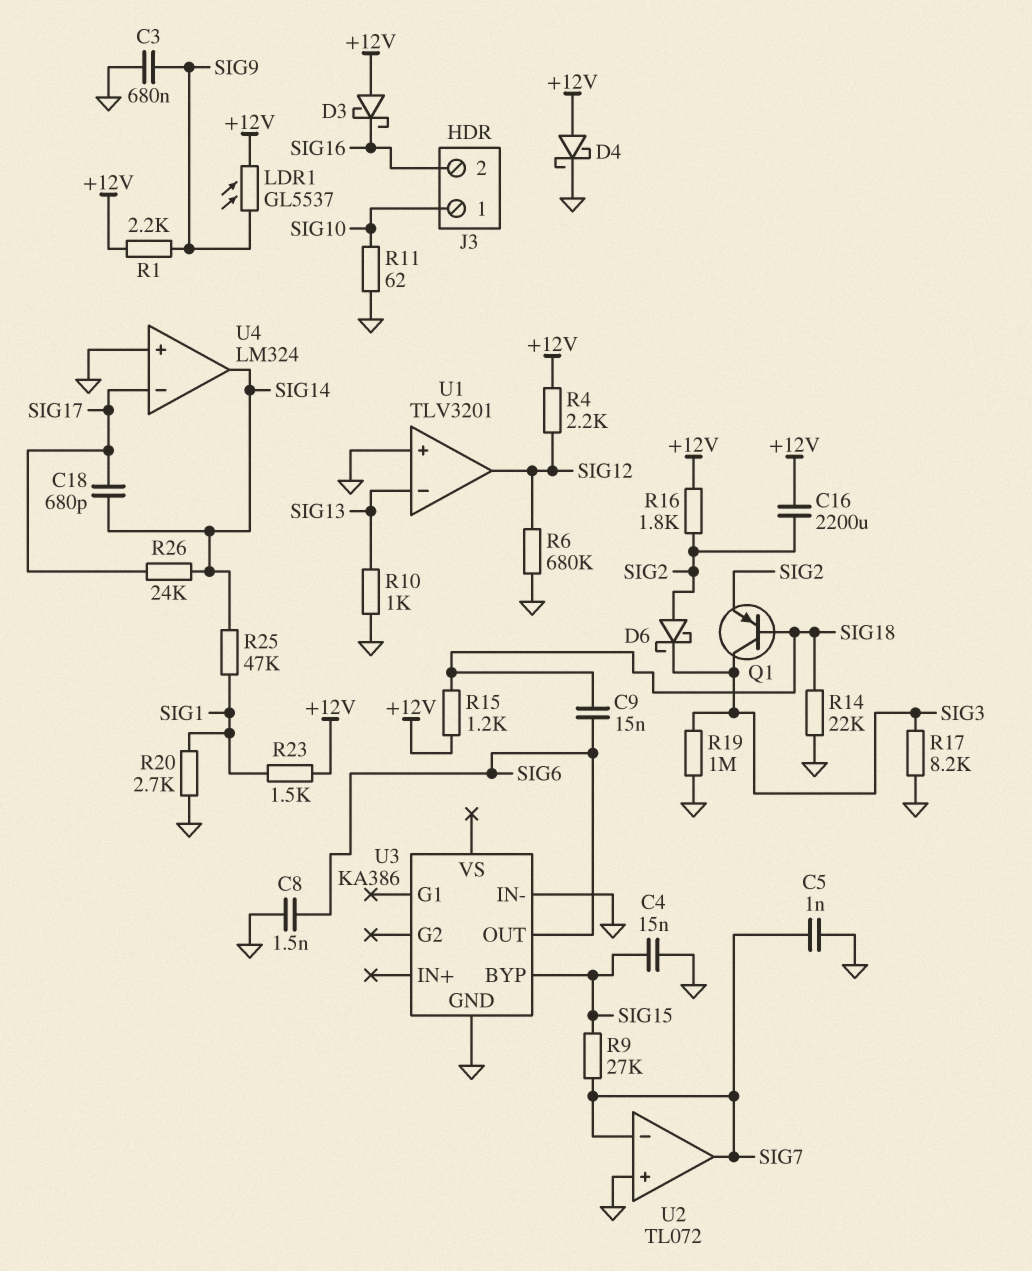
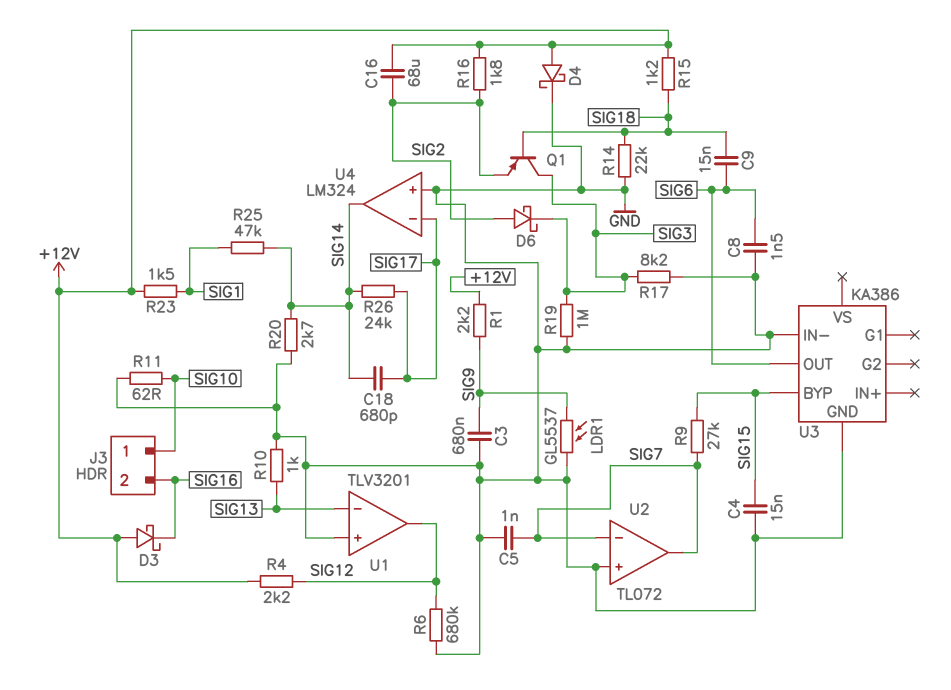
C16: 2200uF (+12V, SIG2) -> 68uF (+12V, SIG2)
LDR1: GL5537 (+12V, SIG9) -> GL5537 (GND, SIG9)
R20: 2.7k (GND, SIG1) -> 2.7k (GND, SIG14)

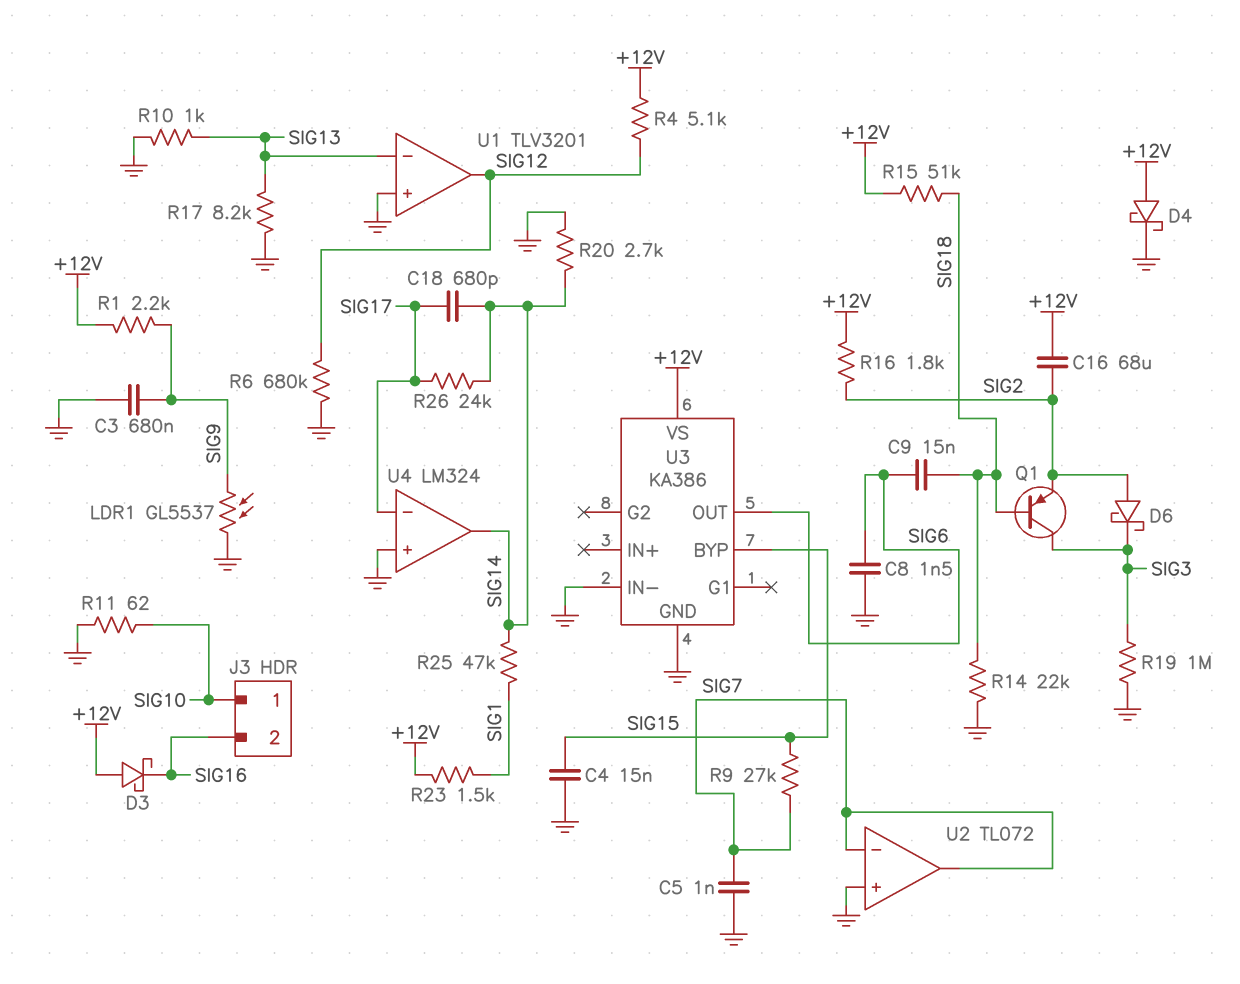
R4: 2.2k (+12V, SIG12) -> 5.1k (+12V, SIG12)
R15: 1.2k (+12V, SIG18) -> 51k (+12V, SIG18)
R17: 8.2k (GND, SIG3) -> 8.2k (GND, SIG13)
U3 pin VS: none -> +12V

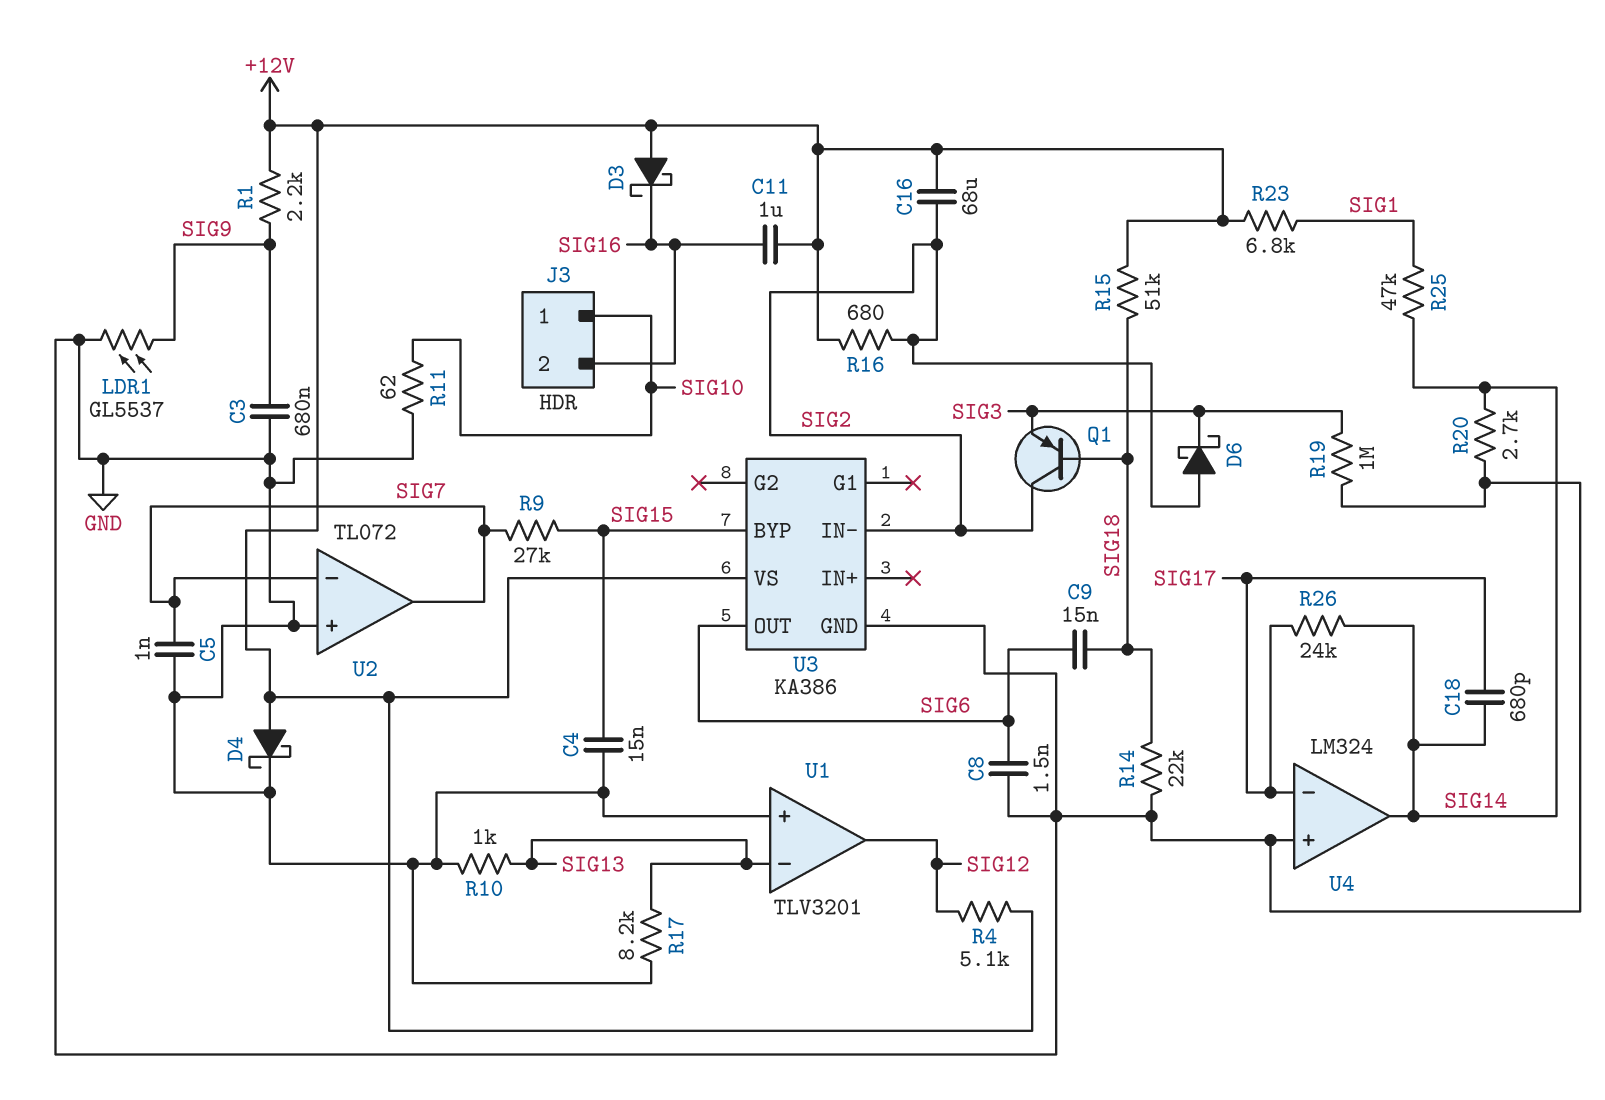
C11: none -> 1uF (+12V, SIG16)
Q1: PNP (B SIG18, C SIG3, E SIG2) -> PNP (B SIG18, C SIG2, E SIG3)
R6: 680k (GND, SIG12) -> none
R16: 1.8k (+12V, SIG2) -> 680 (+12V, SIG2)
R23: 1.5k (+12V, SIG1) -> 6.8k (+12V, SIG1)
U3 pin IN-: GND -> SIG2

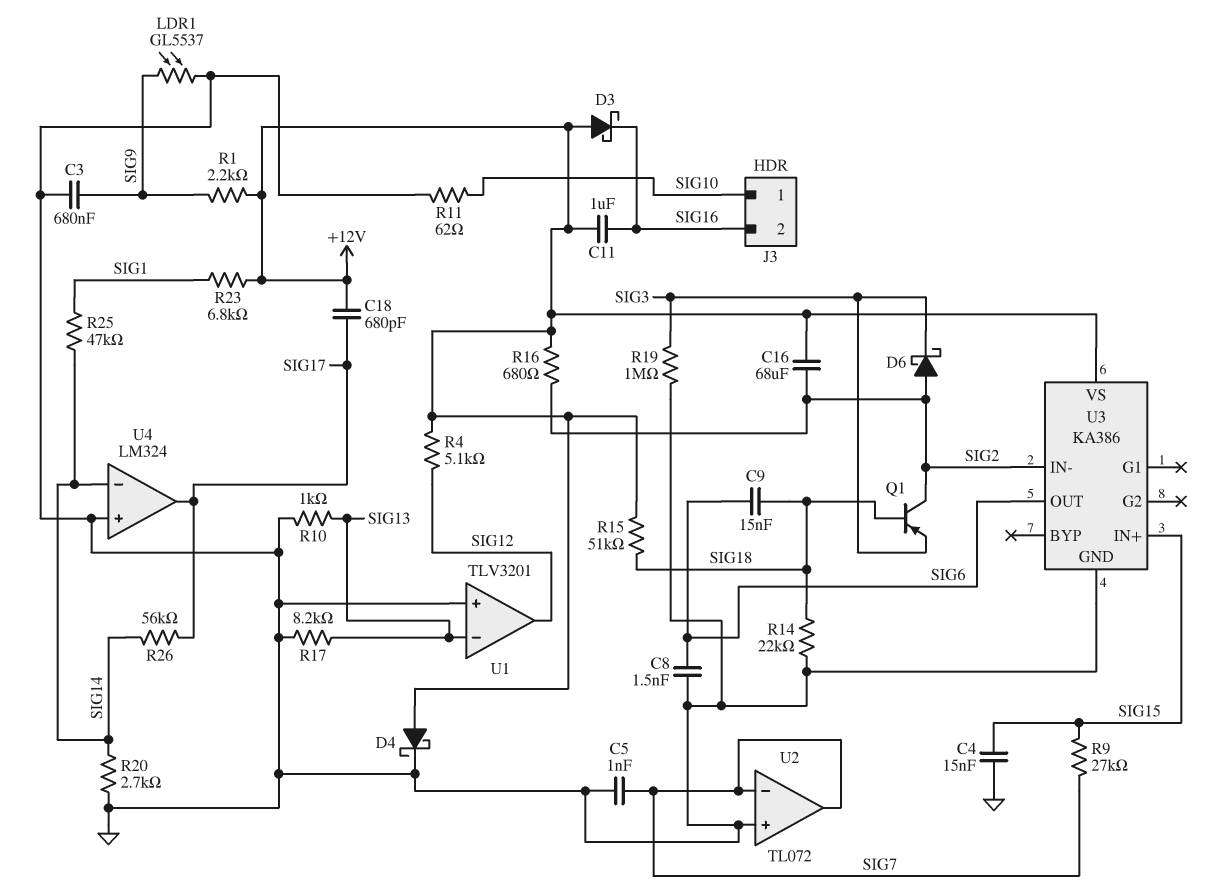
C18: 680pF (SIG14, SIG17) -> 680pF (+12V, SIG17)
R26: 24k (SIG14, SIG17) -> 56k (SIG14, SIG17)
U3 pin BYP: SIG15 -> none
U3 pin IN+: none -> SIG15
U4 pin in-: SIG17 -> SIG14
U4 pin out: SIG14 -> SIG17

